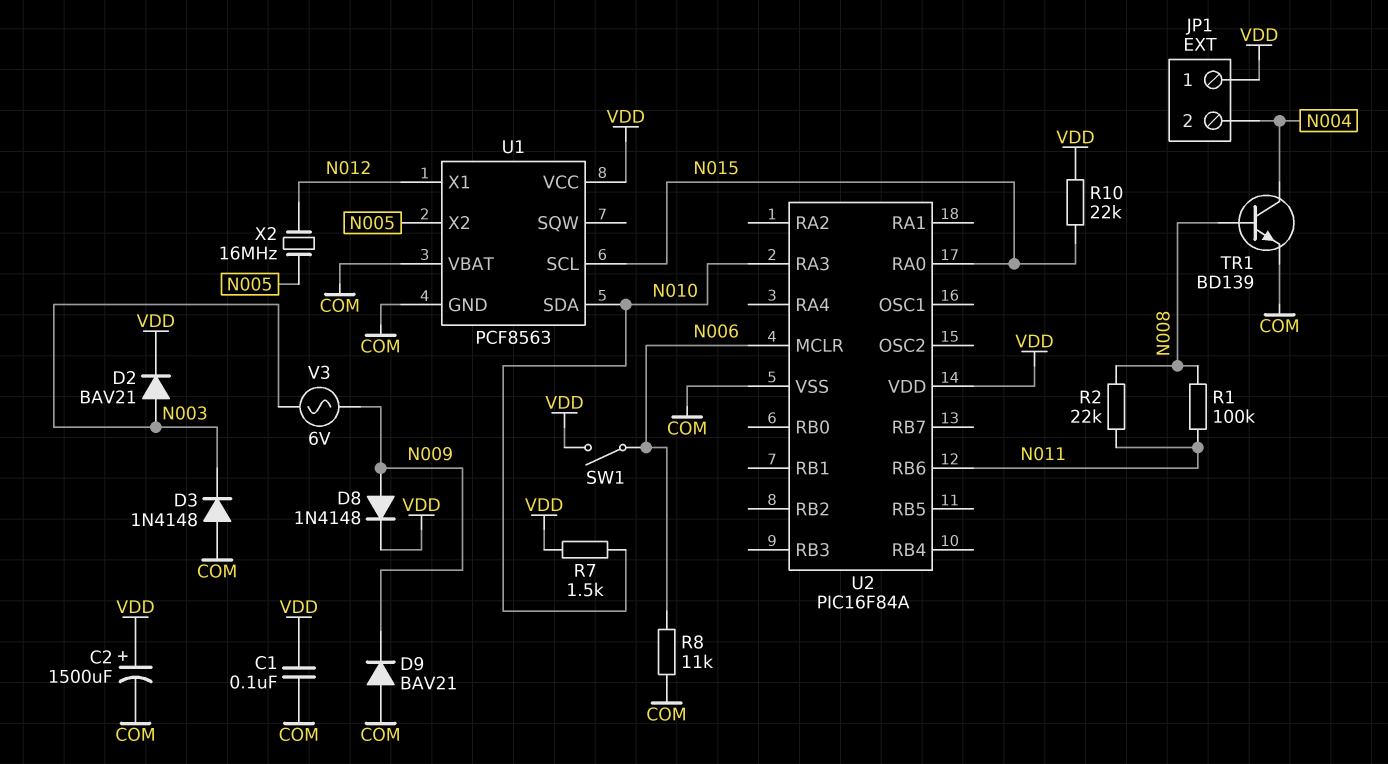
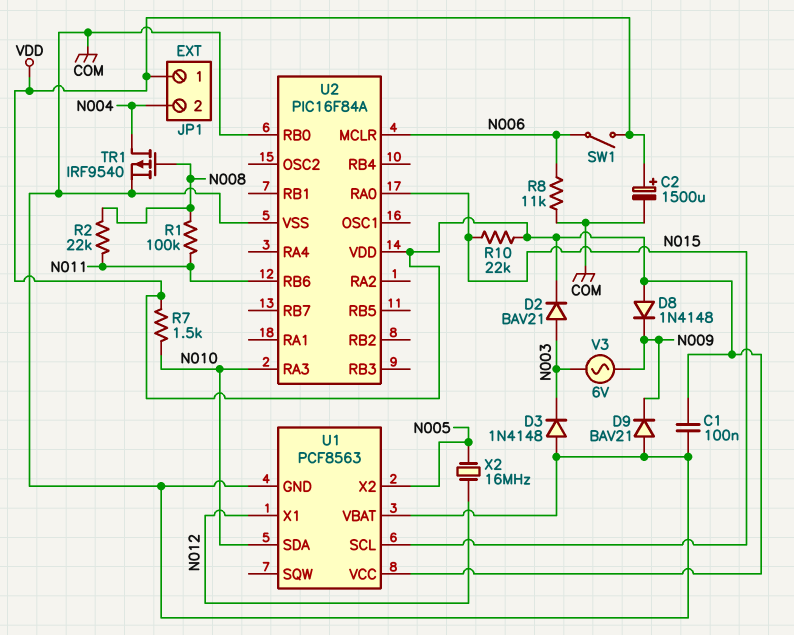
D8: diode 1N4148 (A N009, K VDD) -> diode 1N4148 (A VDD, K N009)
TR1: NPN BD139 (B N008, C N004, E COM) -> PMOS IRF9540 (G N008, D N004, S COM)
U2 pin RB0: none -> COM

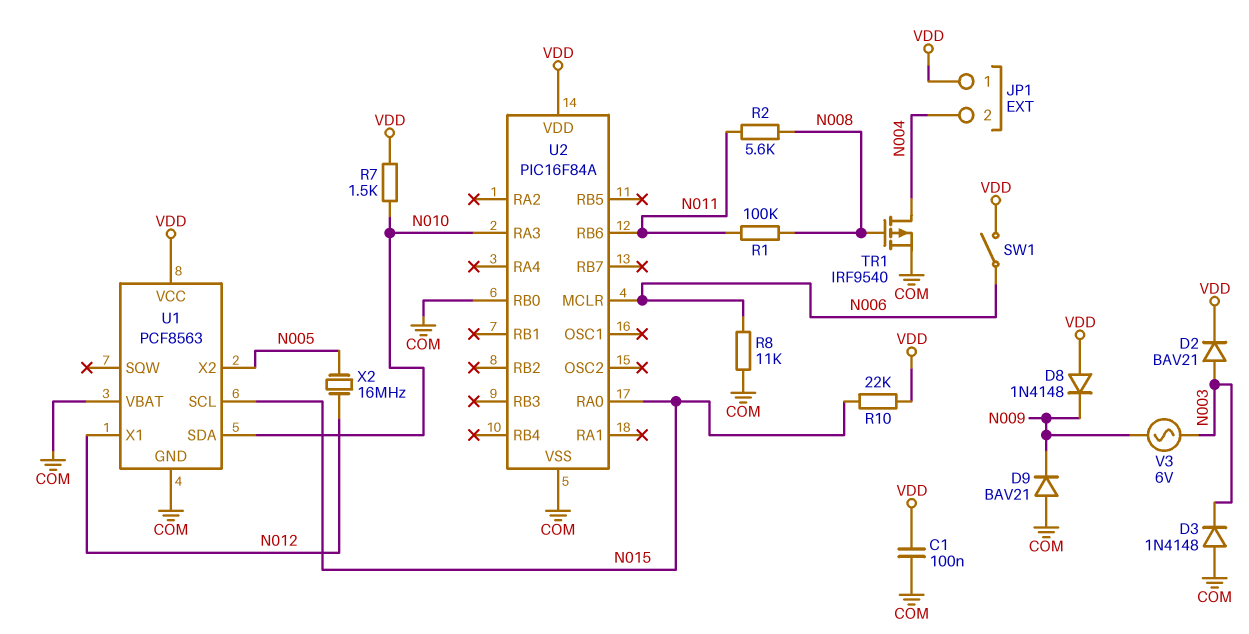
C2: 1500uF (plus VDD, minus COM) -> none
R2: 22k (N008, N011) -> 5.6k (N008, N011)

